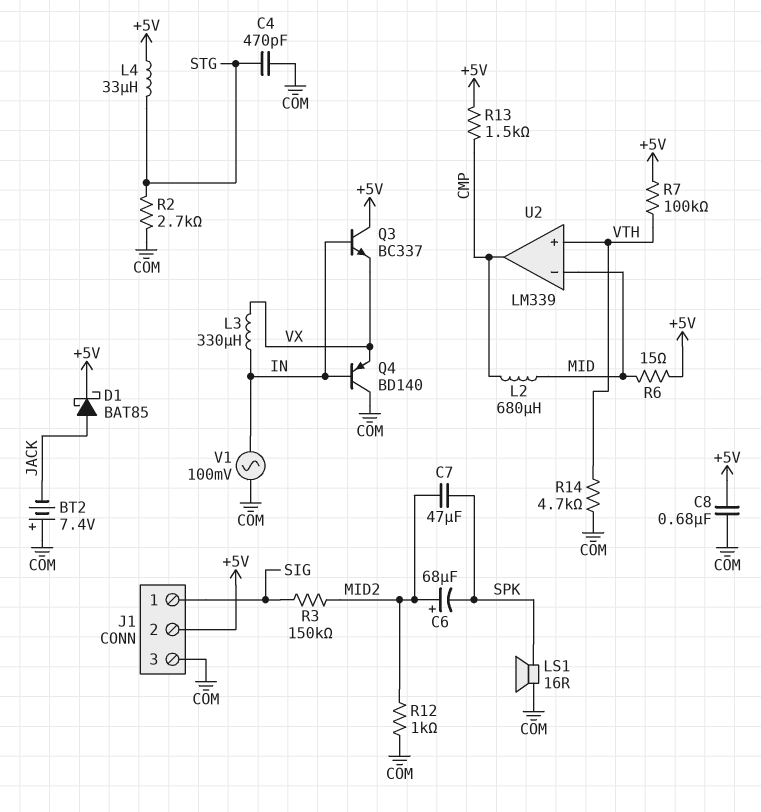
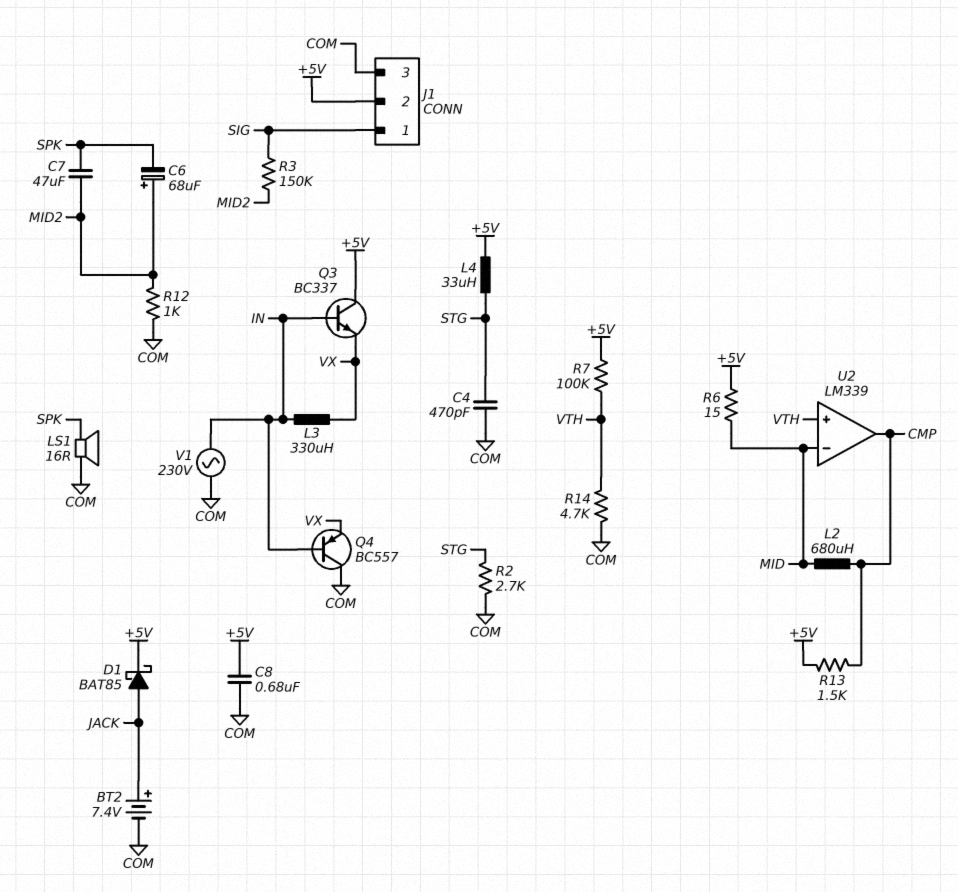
BT2: 7.4V (plus COM, minus JACK) -> 7.4V (plus JACK, minus COM)
Q4: PNP BD140 (B IN, C COM, E VX) -> PNP BC557 (B IN, C COM, E VX)
V1: AC 100mV (COM, IN) -> AC 230V (COM, IN)

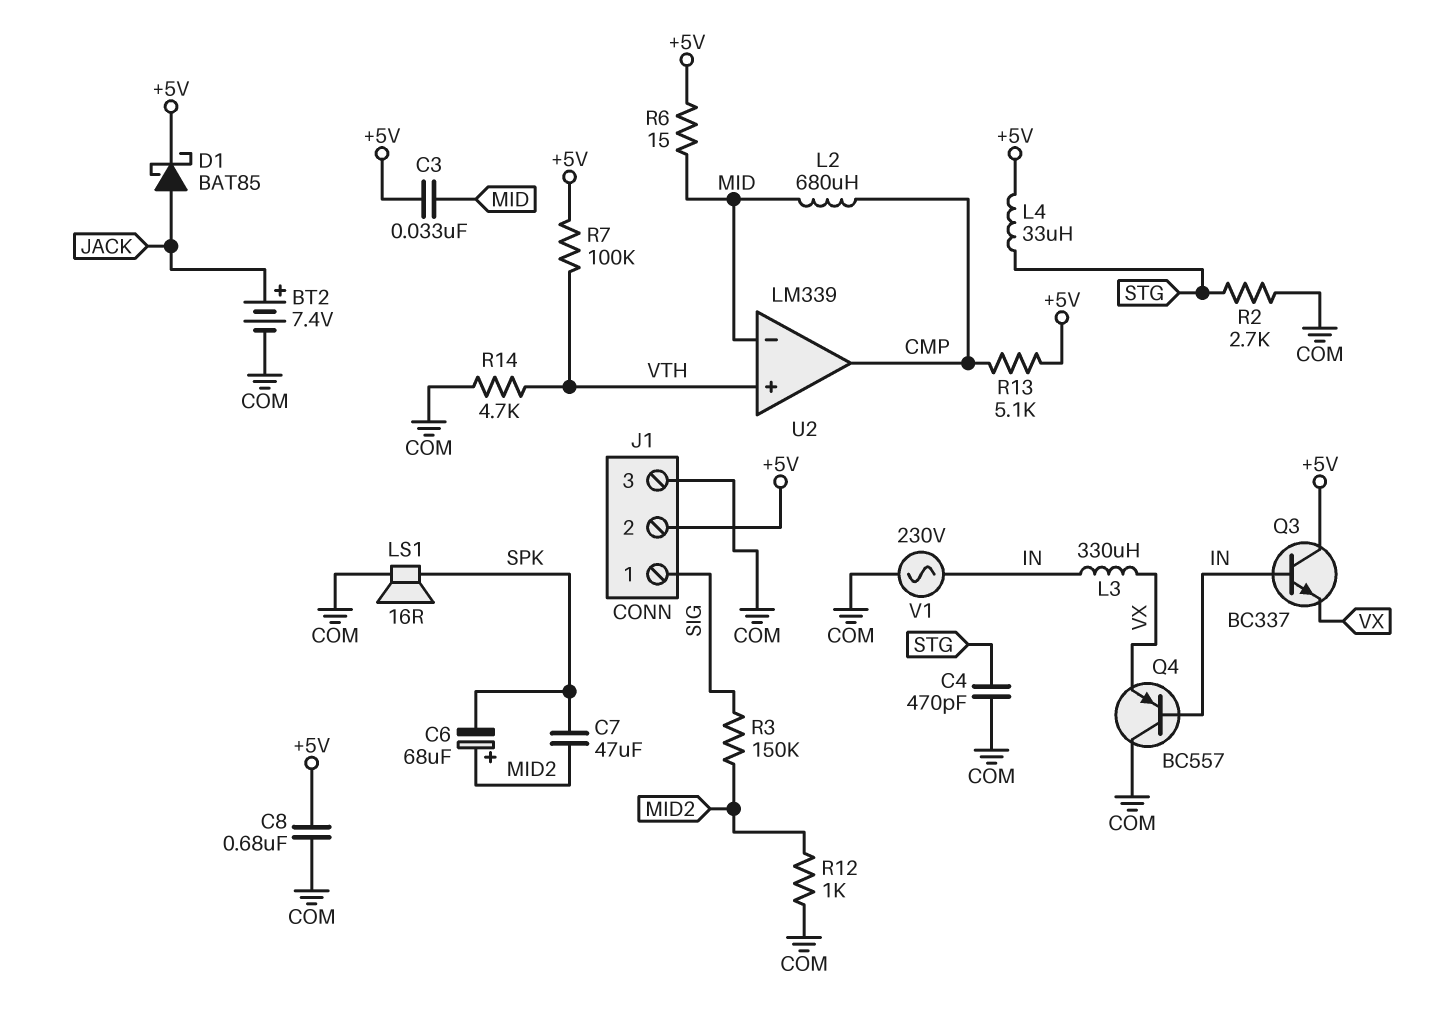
C3: none -> 33nF (+5V, MID)
R13: 1.5k (+5V, CMP) -> 5.1k (+5V, CMP)

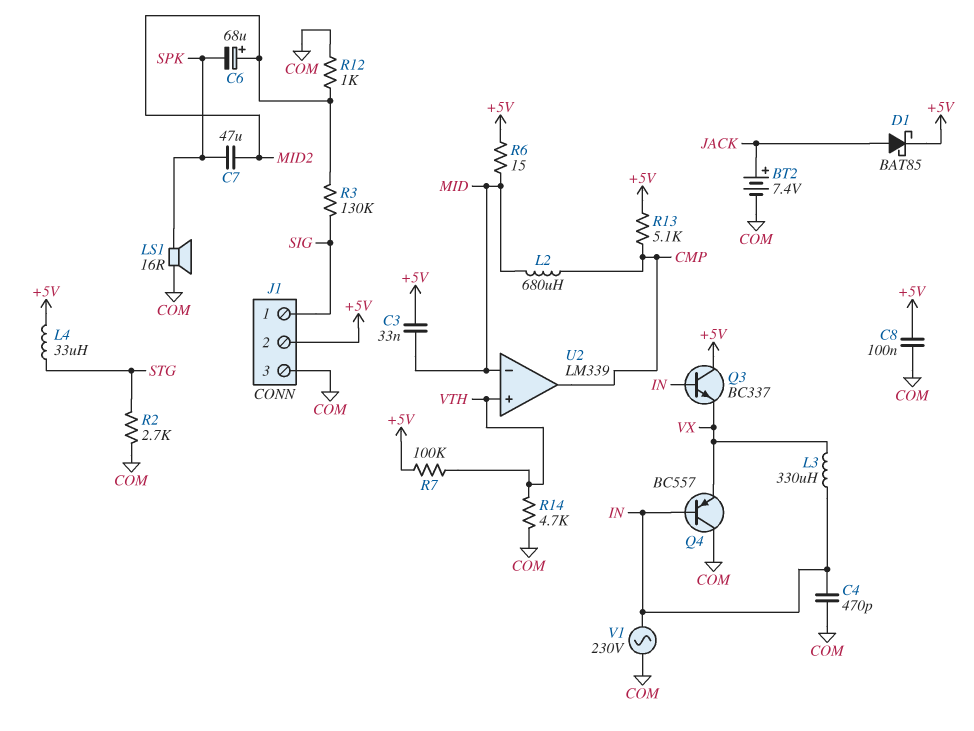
C4: 470pF (COM, STG) -> 470pF (COM, IN)
C8: 680nF (+5V, COM) -> 100nF (+5V, COM)
R3: 150k (MID2, SIG) -> 130k (MID2, SIG)

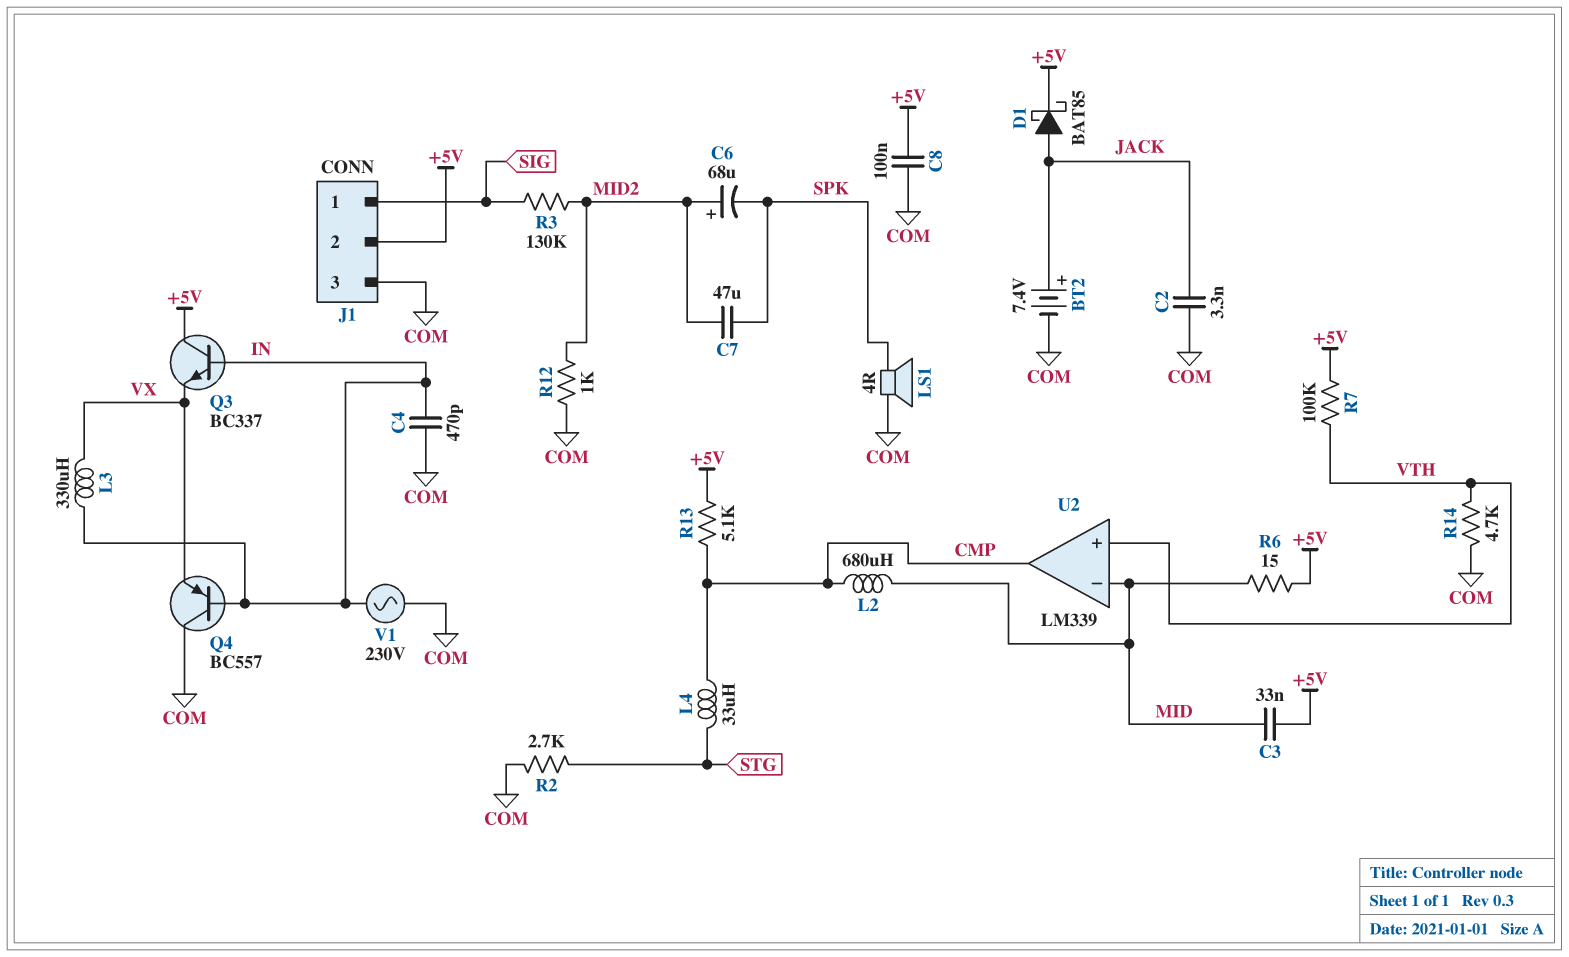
C2: none -> 3.3nF (COM, JACK)
L4: 33uH (+5V, STG) -> 33uH (CMP, STG)
LS1: speaker 16R (COM, SPK) -> speaker 4R (COM, SPK)

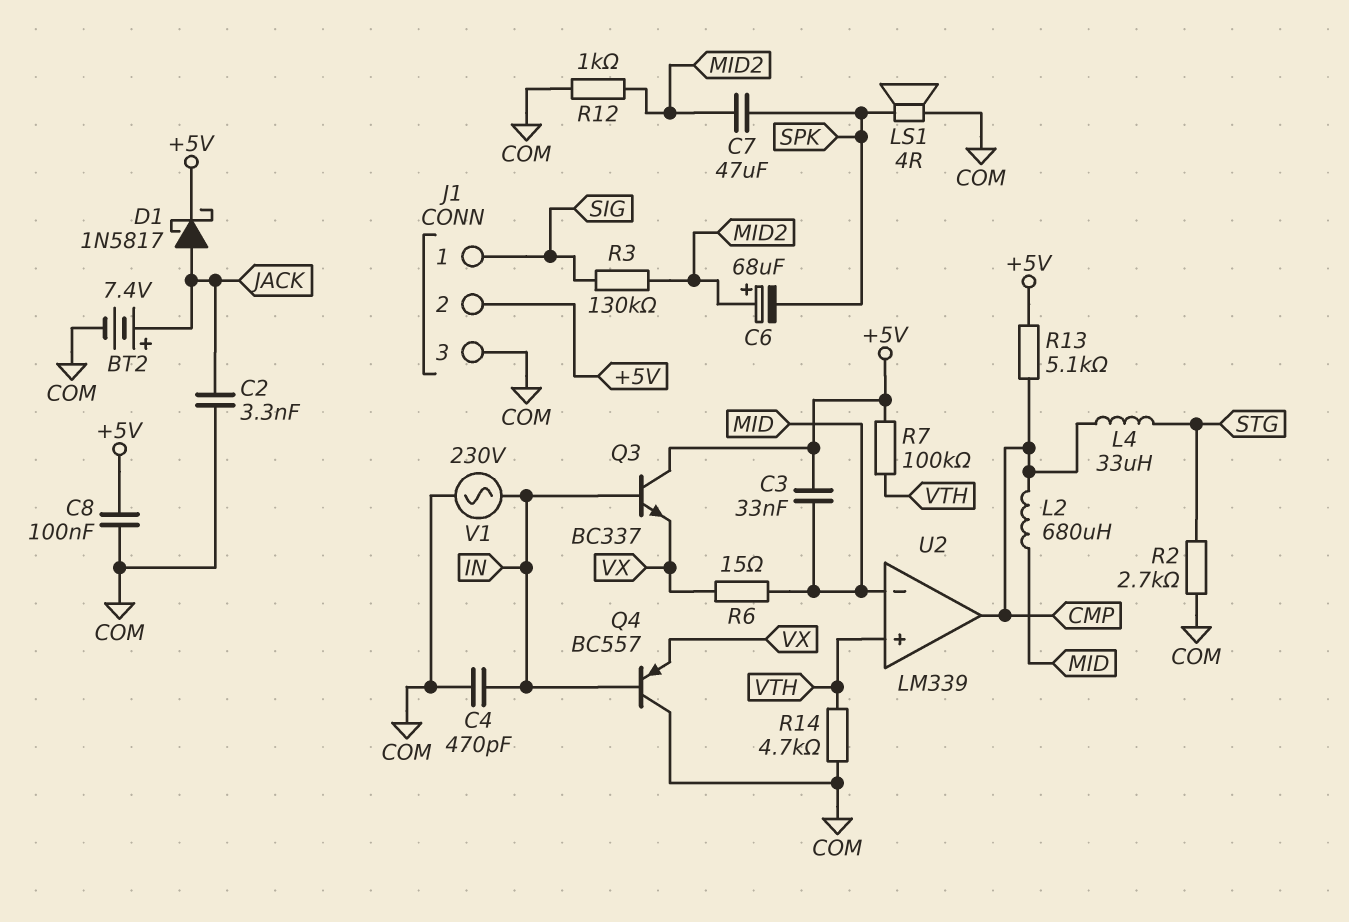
D1: schottky BAT85 (A JACK, K +5V) -> schottky 1N5817 (A JACK, K +5V)
L3: 330uH (IN, VX) -> none
R6: 15 (+5V, MID) -> 15 (MID, VX)

